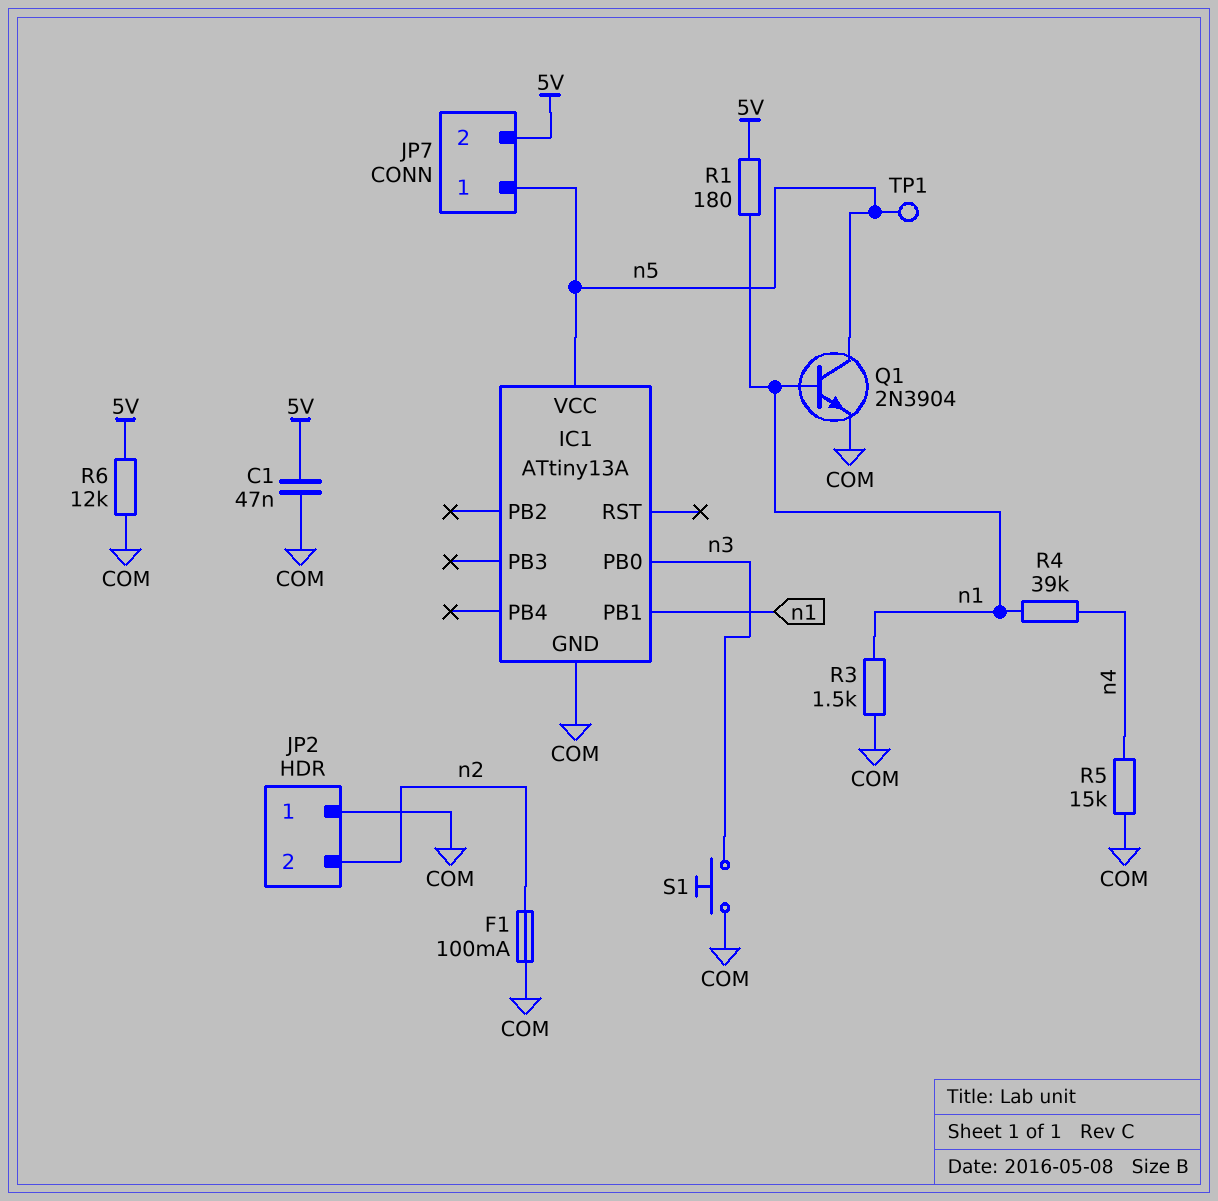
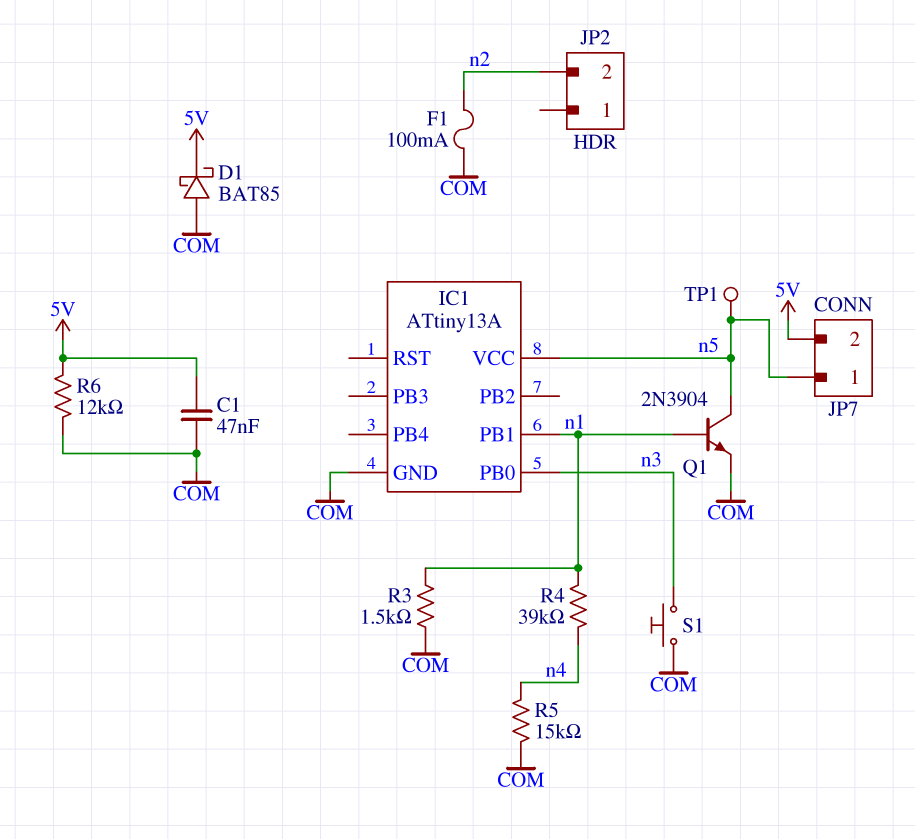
D1: none -> schottky BAT85 (A COM, K 5V)
JP2 pin 1: COM -> none
R1: 180 (5V, n1) -> none

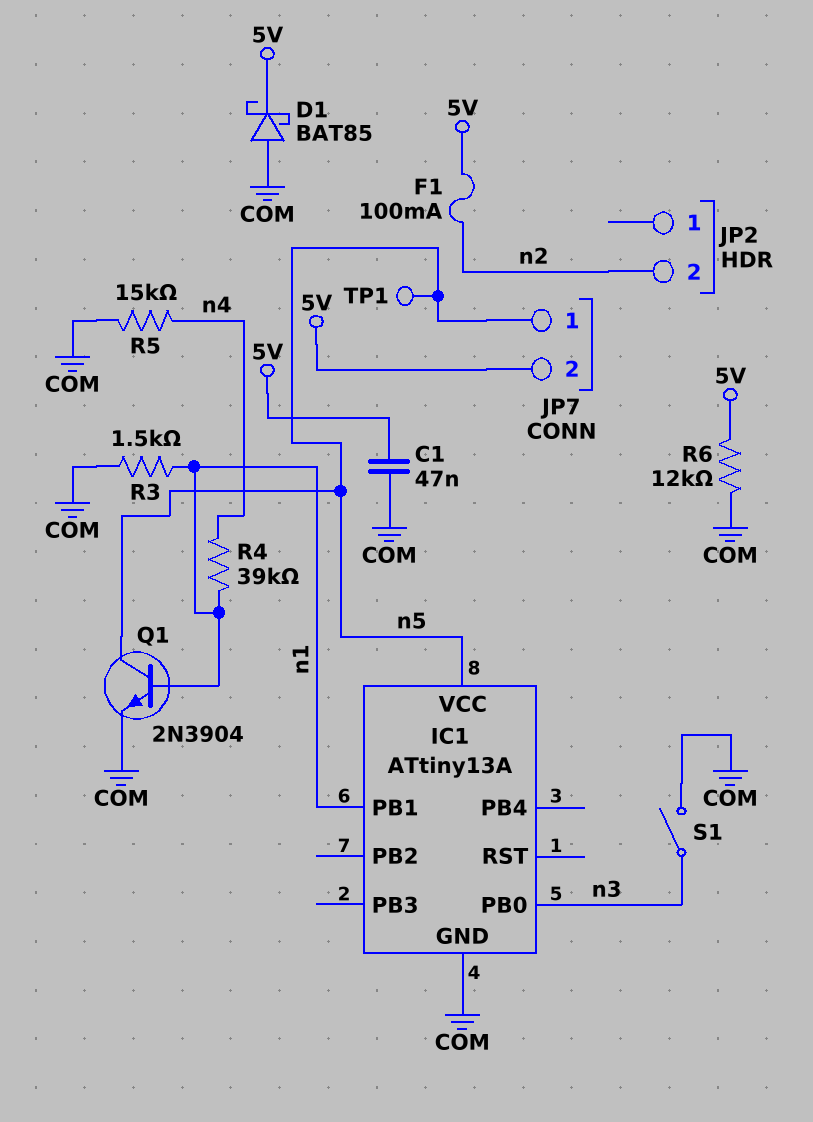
F1: 100mA (COM, n2) -> 100mA (5V, n2)
S1: button (COM, n3) -> switch (COM, n3)

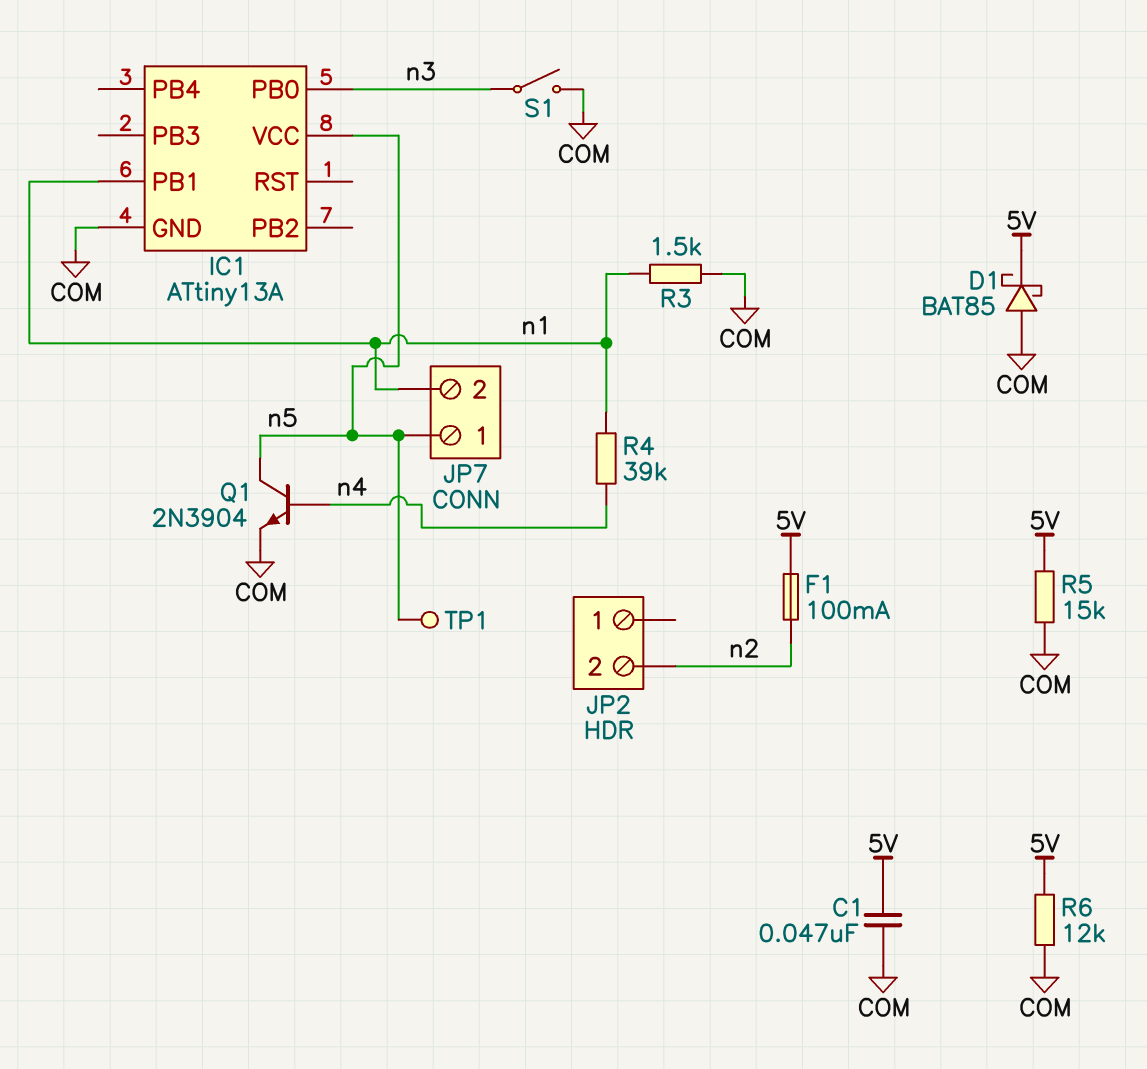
JP7 pin 2: 5V -> n1
Q1: NPN 2N3904 (B n1, C n5, E COM) -> NPN 2N3904 (B n4, C n5, E COM)
R5: 15k (COM, n4) -> 15k (5V, COM)

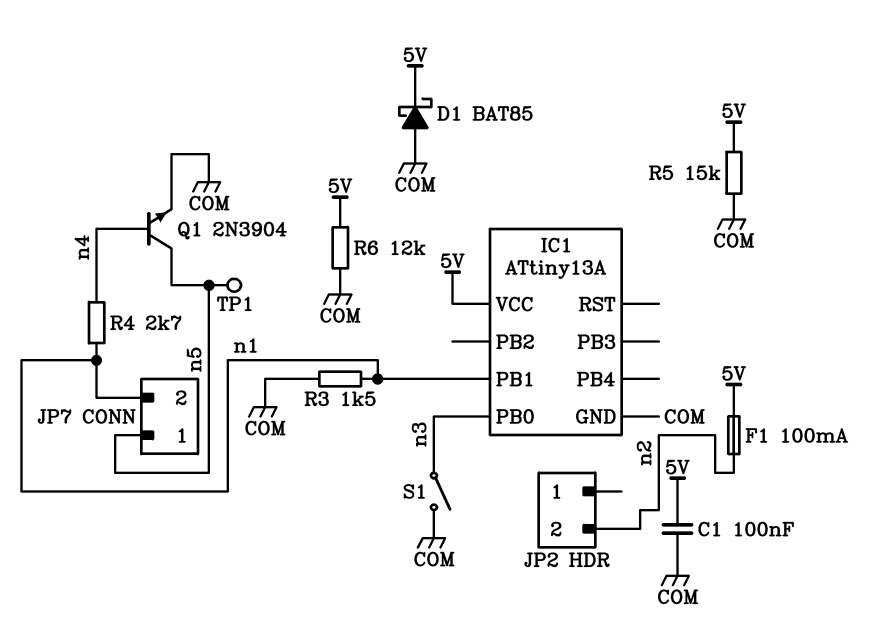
C1: 47nF (5V, COM) -> 100nF (5V, COM)
IC1 pin VCC: n5 -> 5V
R4: 39k (n1, n4) -> 2.7k (n1, n4)

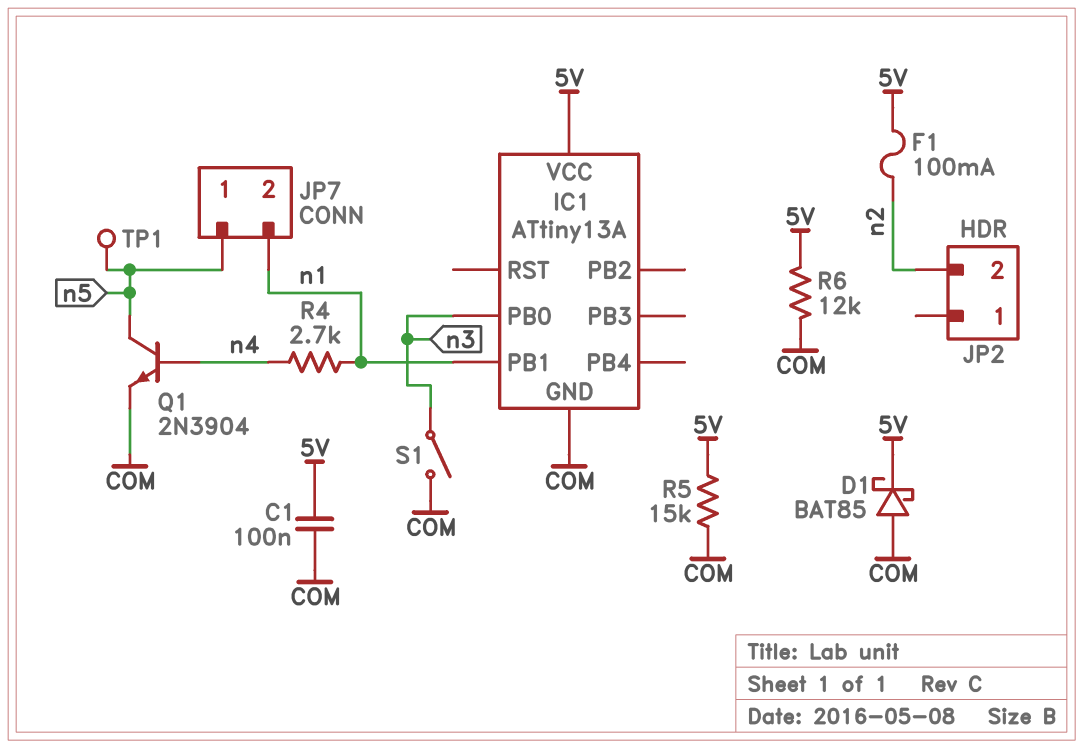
R3: 1.5k (COM, n1) -> none

